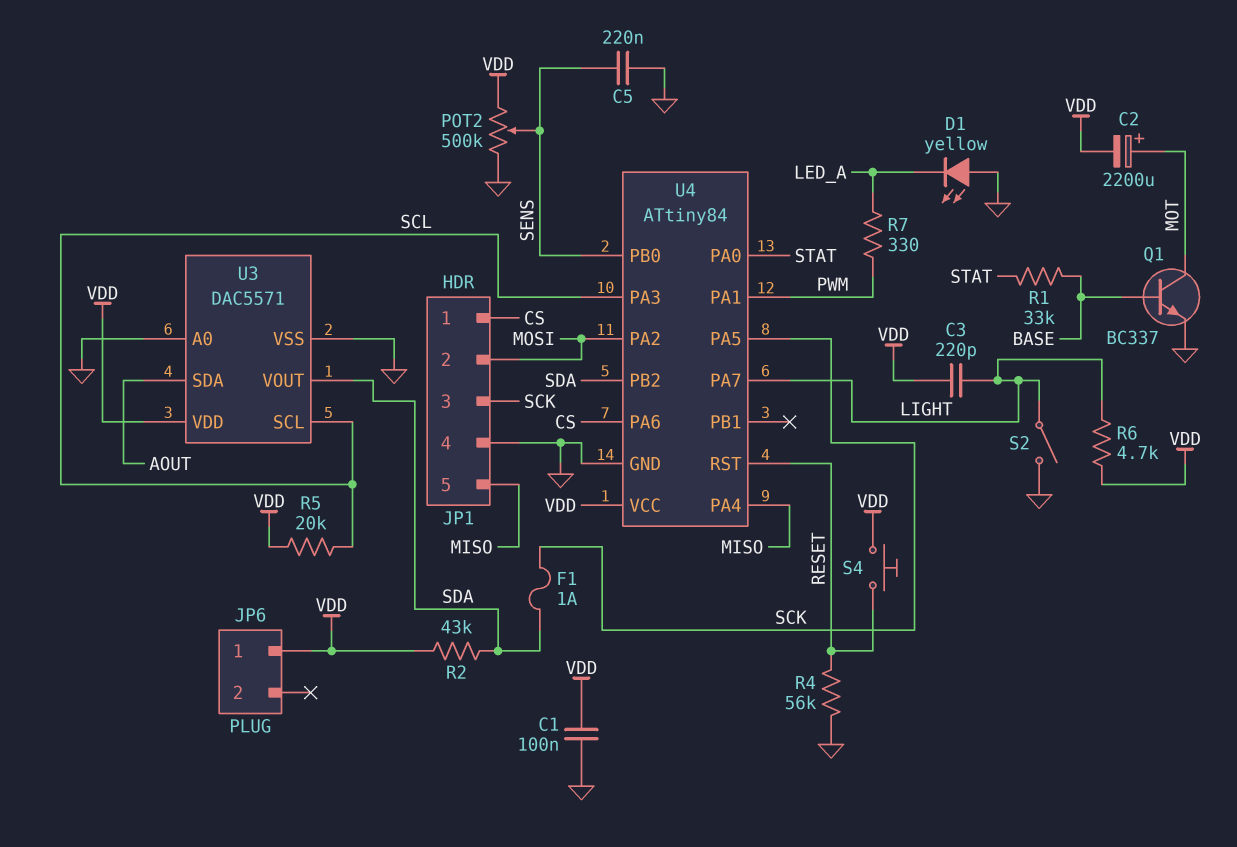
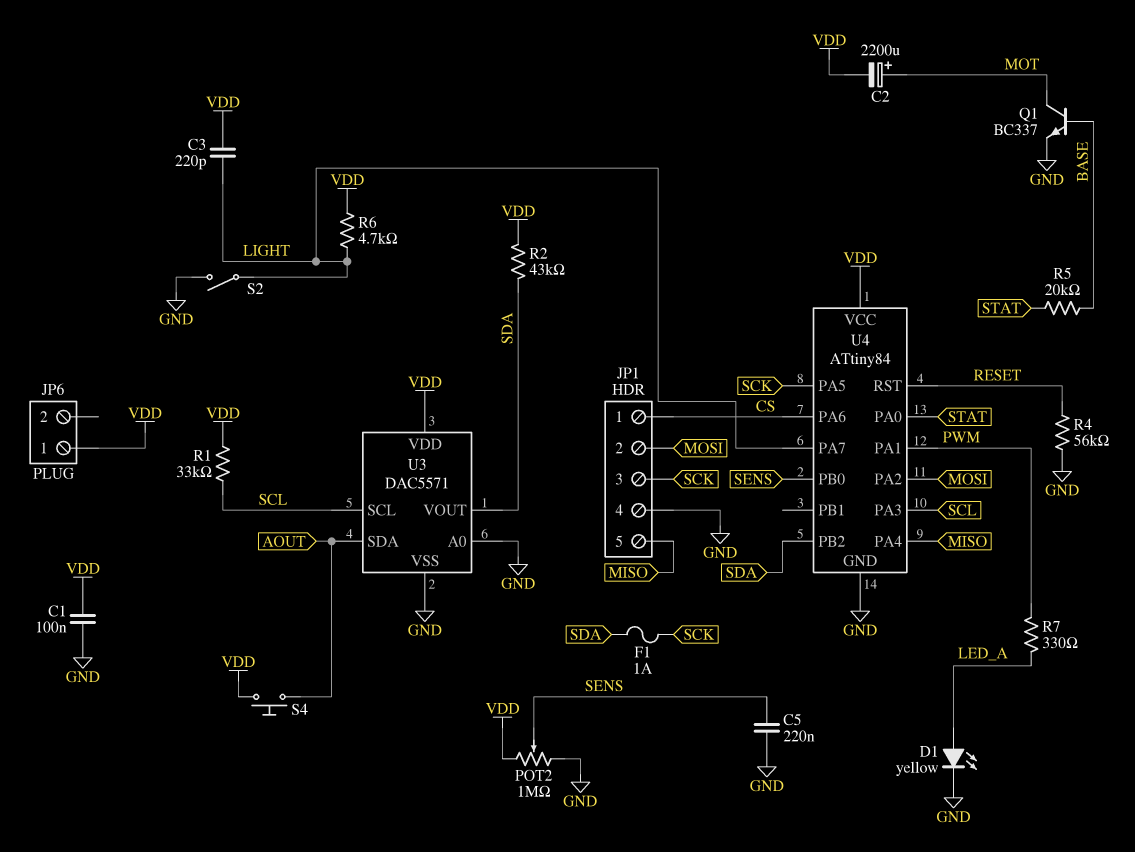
D1: LED yellow (A GND, K LED_A) -> LED yellow (A LED_A, K GND)
POT2: 500k (GND, VDD, wiper SENS) -> 1M (GND, VDD, wiper SENS)
R1: 33k (BASE, STAT) -> 33k (SCL, VDD)
R5: 20k (SCL, VDD) -> 20k (BASE, STAT)
S4: button (RESET, VDD) -> button (AOUT, VDD)

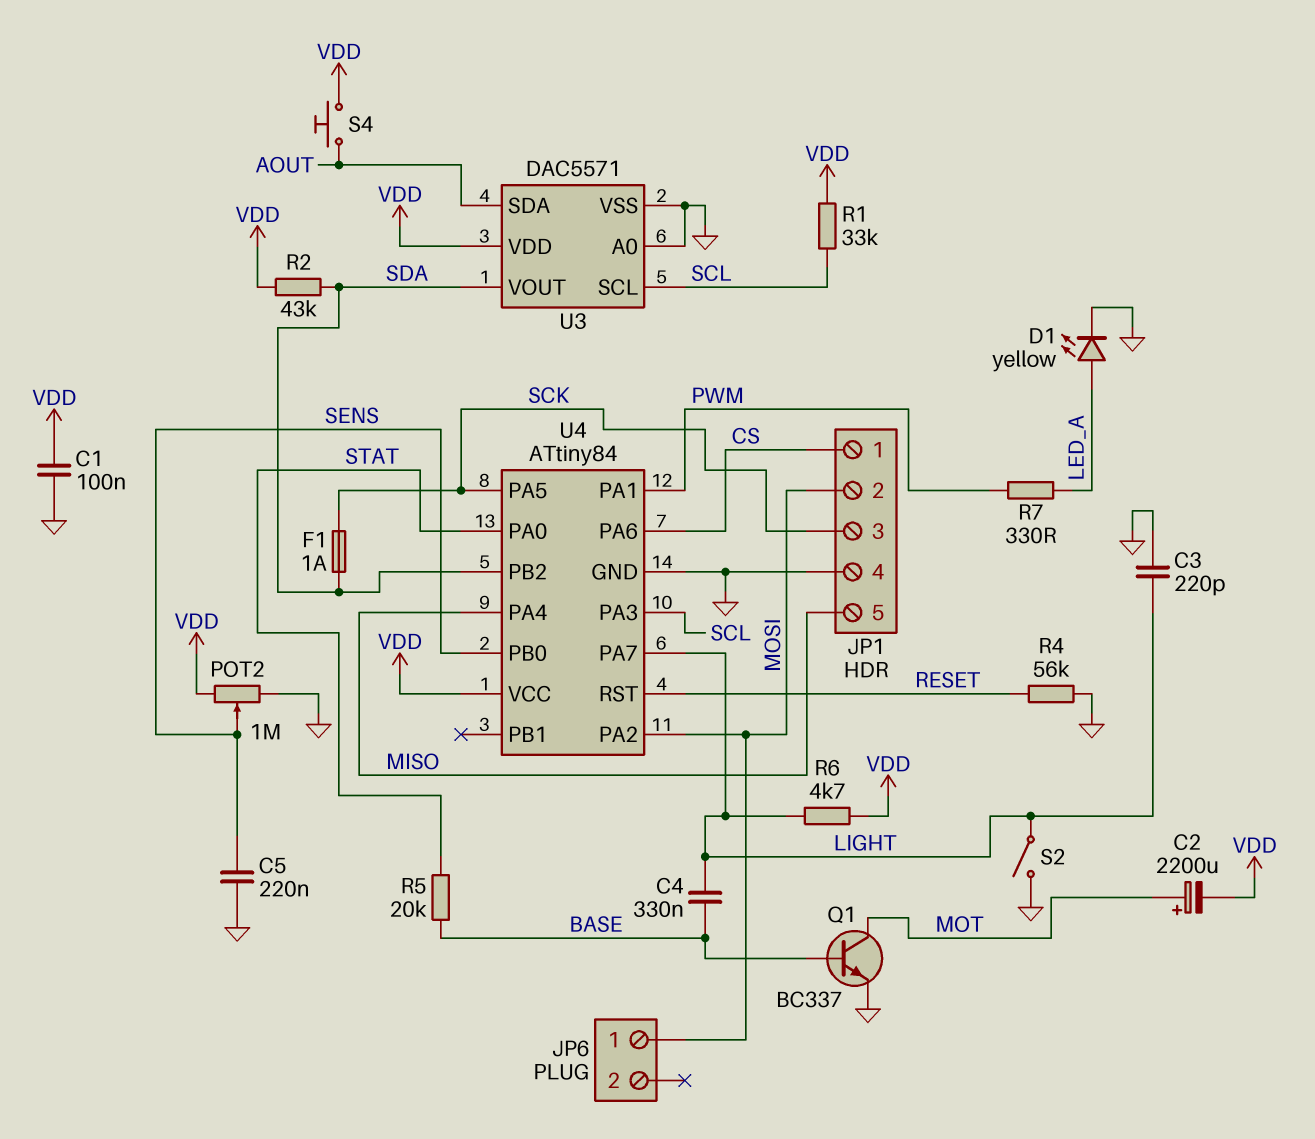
C3: 220pF (LIGHT, VDD) -> 220pF (GND, LIGHT)
C4: none -> 330nF (BASE, LIGHT)
JP6 pin 1: VDD -> MOSI

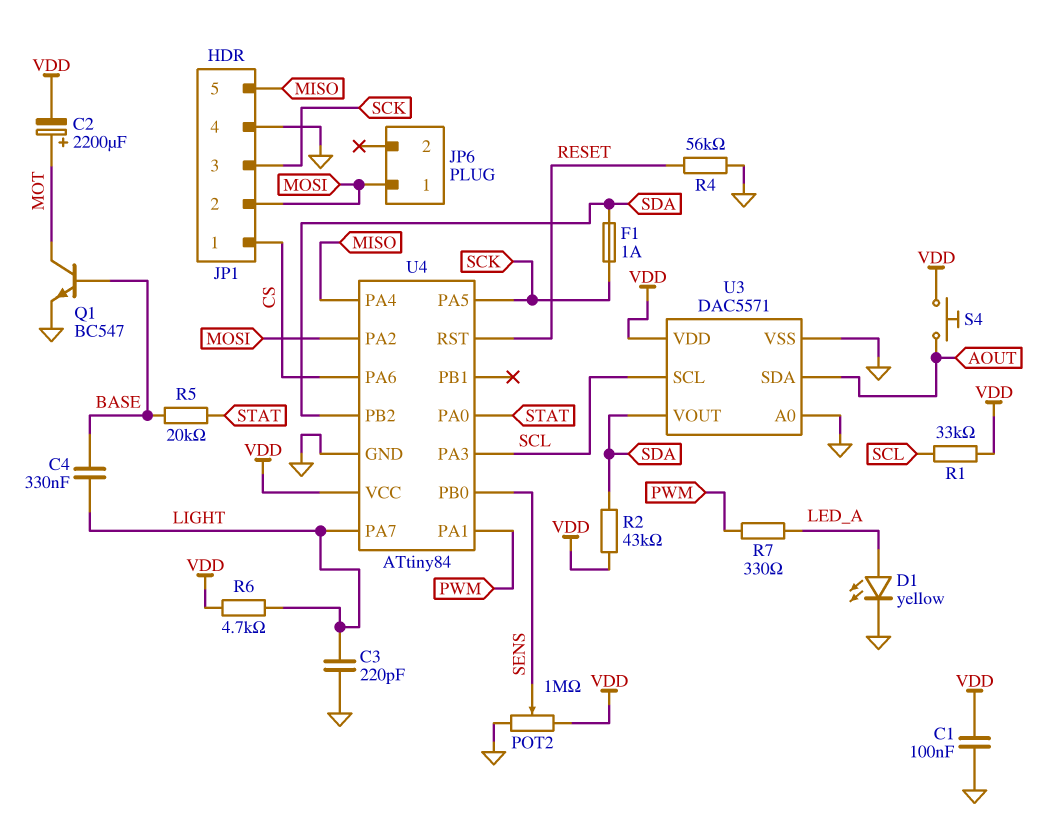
C5: 220nF (GND, SENS) -> none
Q1: NPN BC337 (B BASE, C MOT, E GND) -> NPN BC547 (B BASE, C MOT, E GND)
S2: switch (GND, LIGHT) -> none

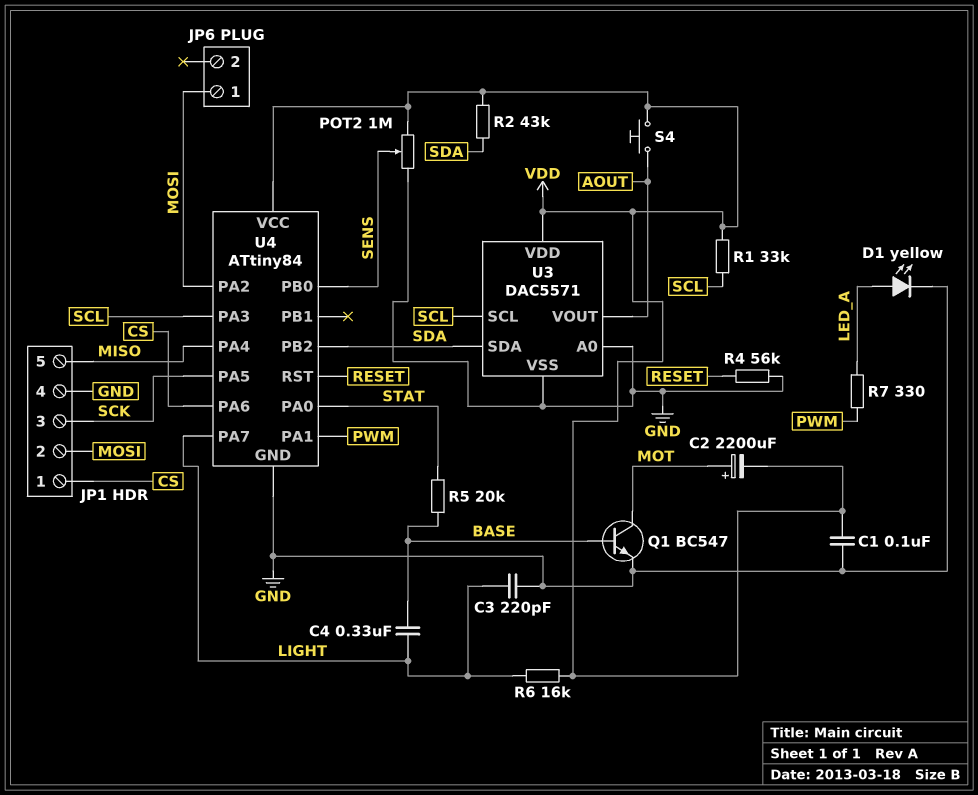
F1: 1A (SCK, SDA) -> none
R6: 4.7k (LIGHT, VDD) -> 16k (LIGHT, VDD)
U3 pin SDA: AOUT -> SDA
U3 pin VOUT: SDA -> AOUT

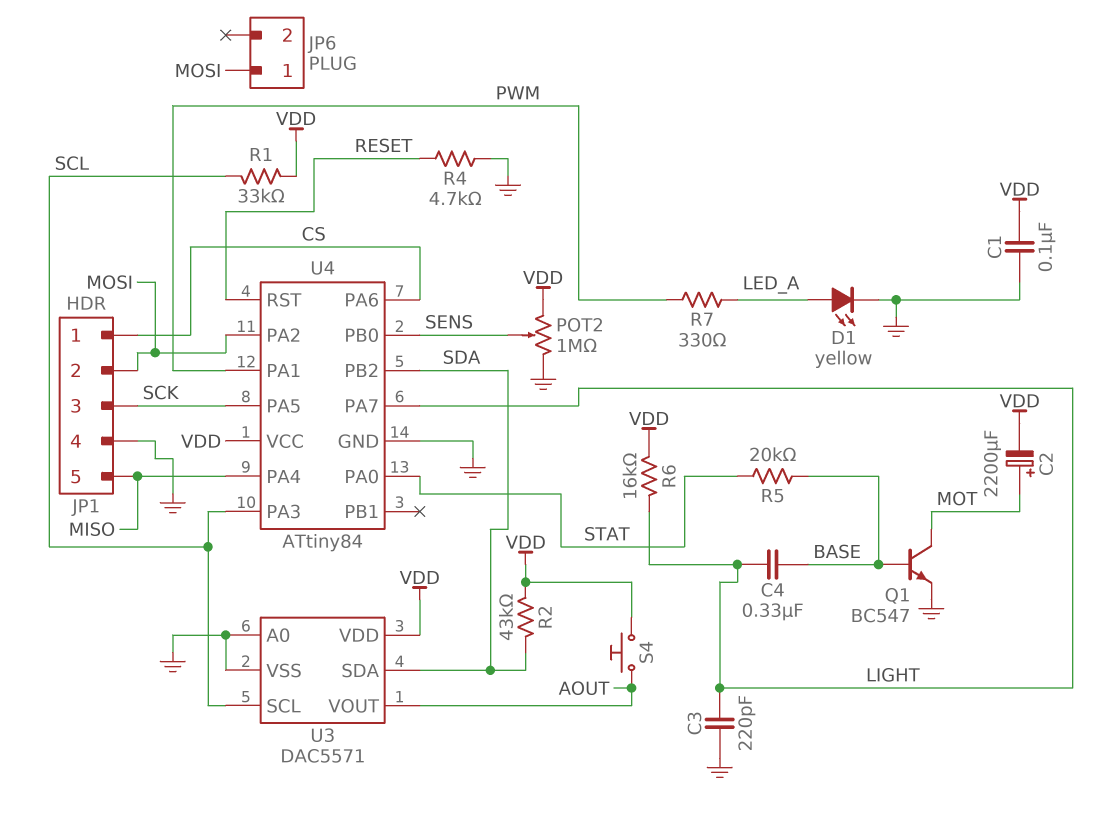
R4: 56k (GND, RESET) -> 4.7k (GND, RESET)

